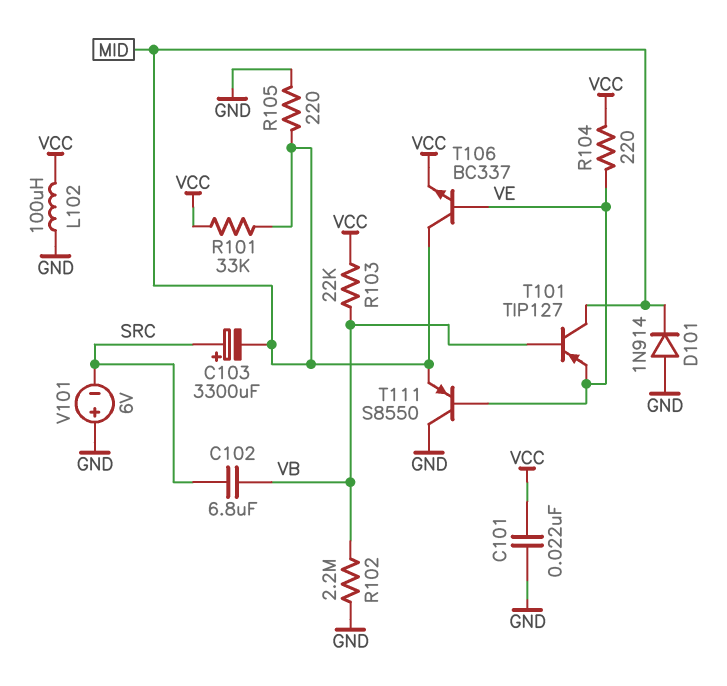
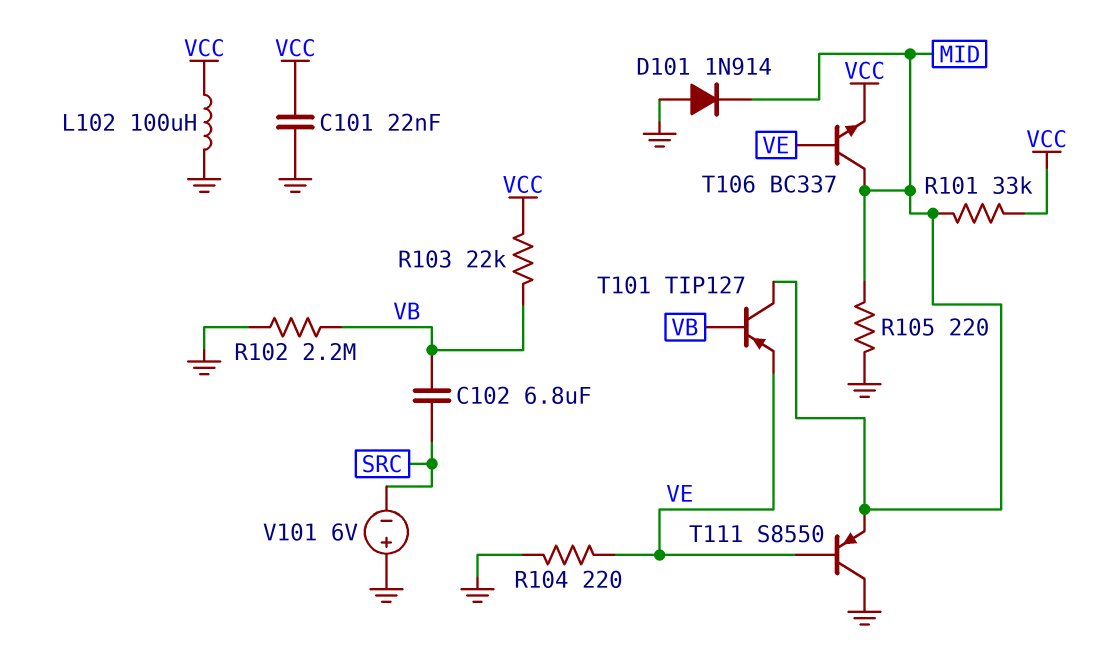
C103: 3300uF (plus SRC, minus MID) -> none
R104: 220 (VCC, VE) -> 220 (GND, VE)

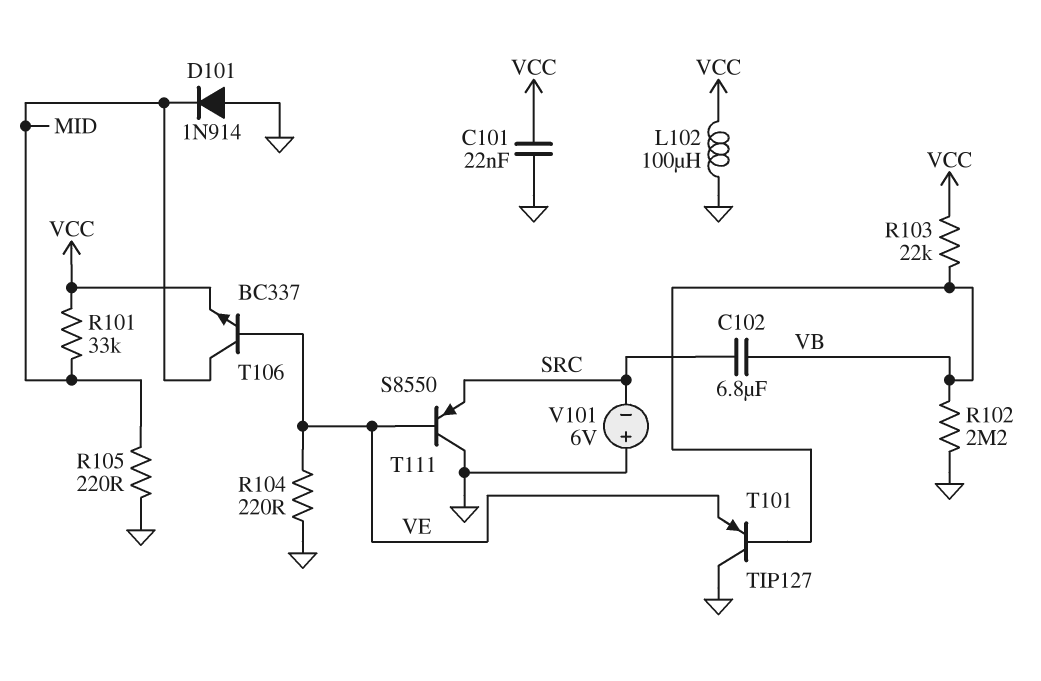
T101: PNP TIP127 (B VB, C MID, E VE) -> PNP TIP127 (B VB, C GND, E VE)
T111: PNP S8550 (B VE, C GND, E MID) -> PNP S8550 (B VE, C GND, E SRC)

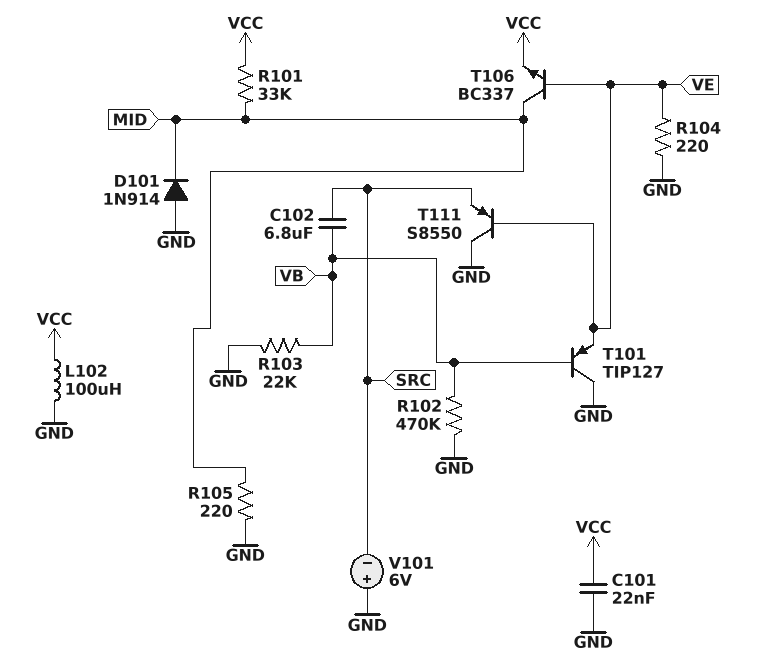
R102: 2.2M (GND, VB) -> 470k (GND, VB)
R103: 22k (VB, VCC) -> 22k (GND, VB)

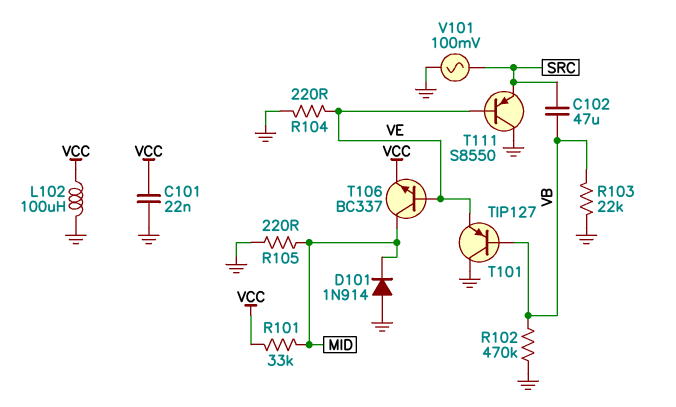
C102: 6.8uF (SRC, VB) -> 47uF (SRC, VB)
V101: 6V (plus GND, minus SRC) -> AC 100mV (GND, SRC)

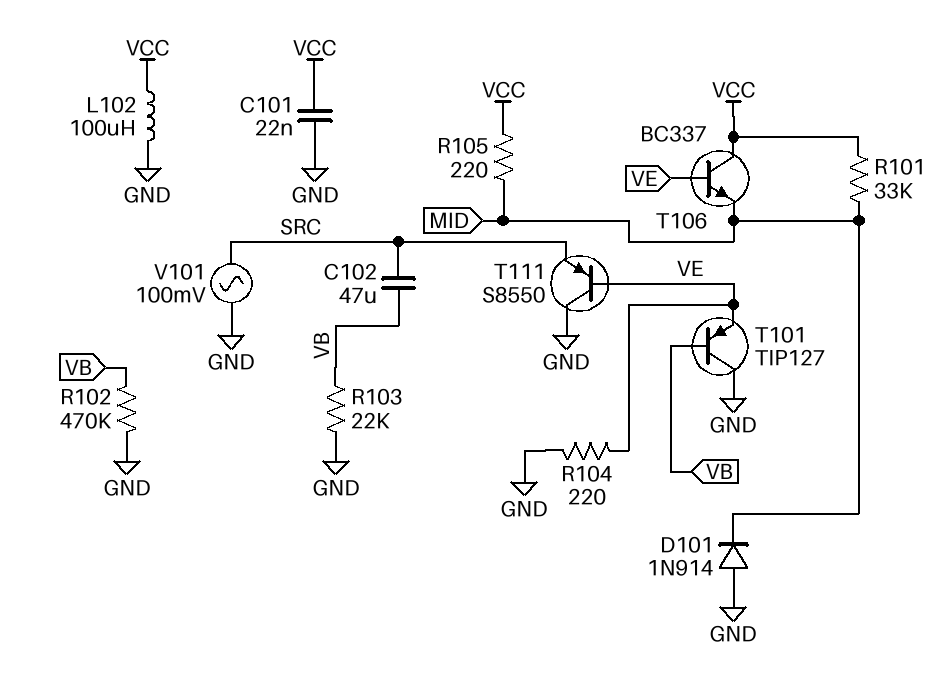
R105: 220 (GND, MID) -> 220 (MID, VCC)
T106: NPN BC337 (B VE, C MID, E VCC) -> NPN BC337 (B VE, C VCC, E MID)

